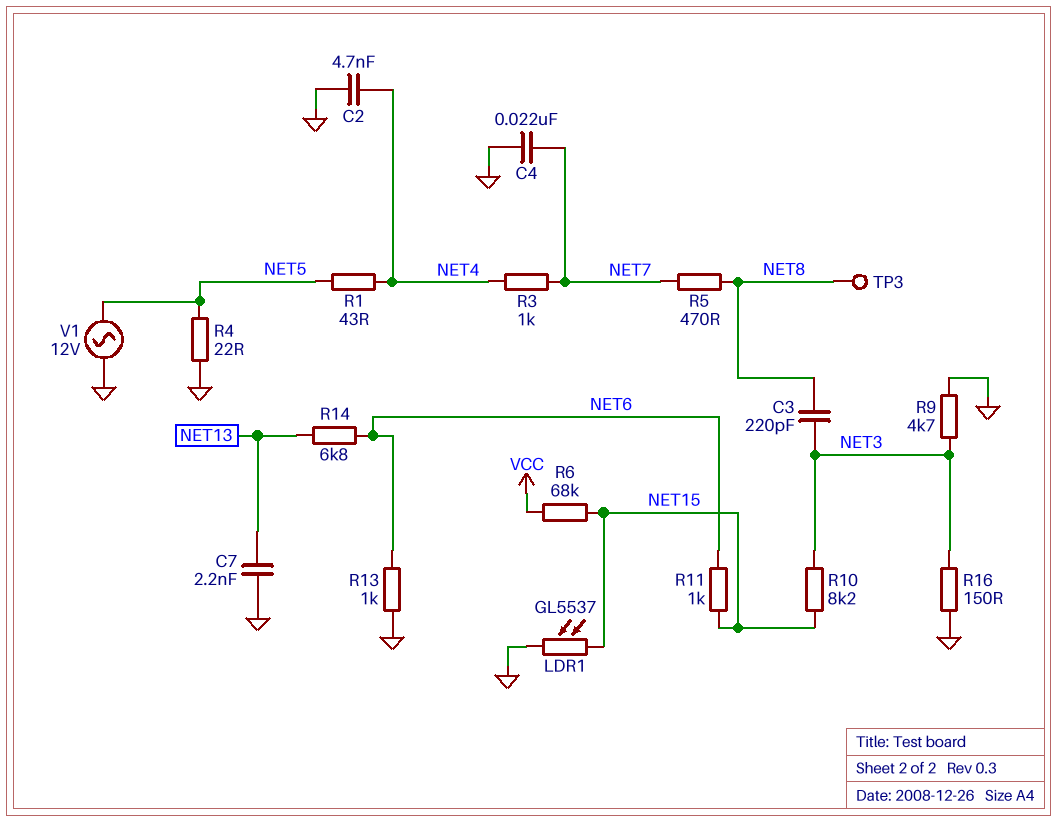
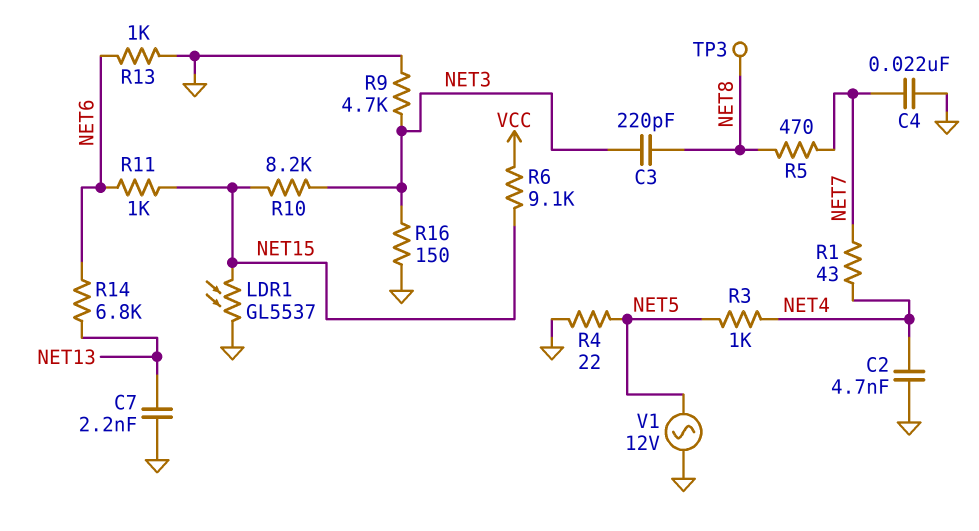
R1: 43 (NET4, NET5) -> 43 (NET4, NET7)
R3: 1k (NET4, NET7) -> 1k (NET4, NET5)
R6: 68k (NET15, VCC) -> 9.1k (NET15, VCC)

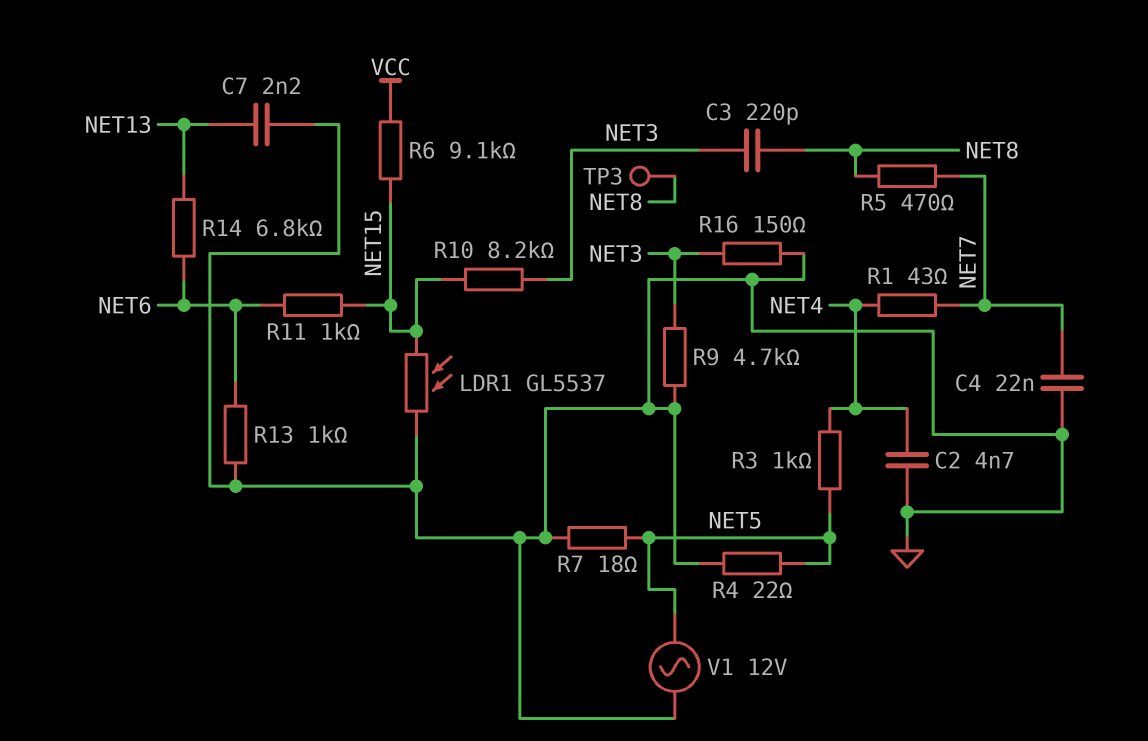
R7: none -> 18 (GND, NET5)

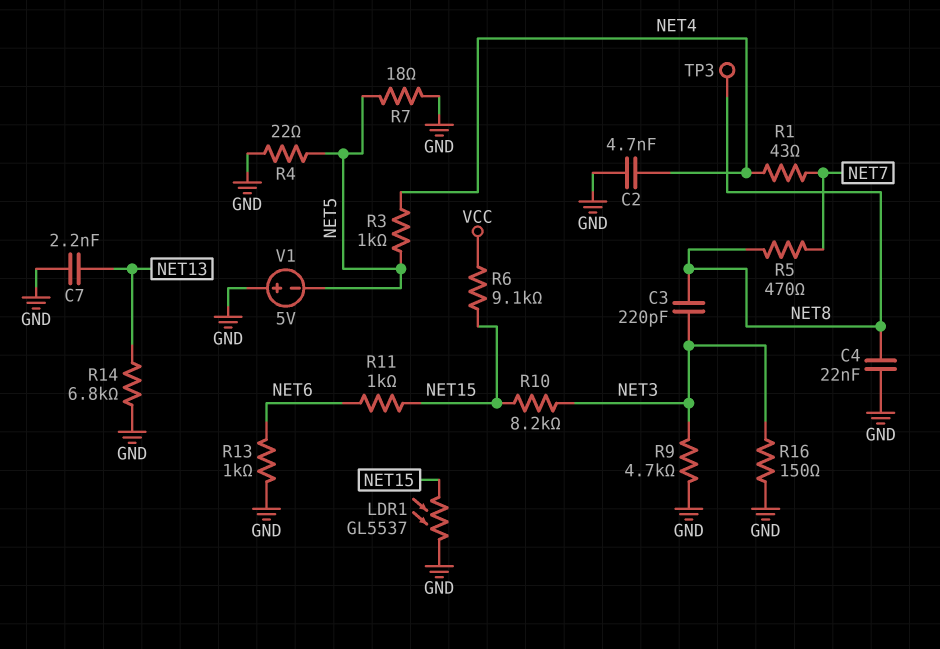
C4: 22nF (GND, NET7) -> 22nF (GND, NET8)
R14: 6.8k (NET6, NET13) -> 6.8k (GND, NET13)
V1: AC 12V (GND, NET5) -> 5V (plus GND, minus NET5)

